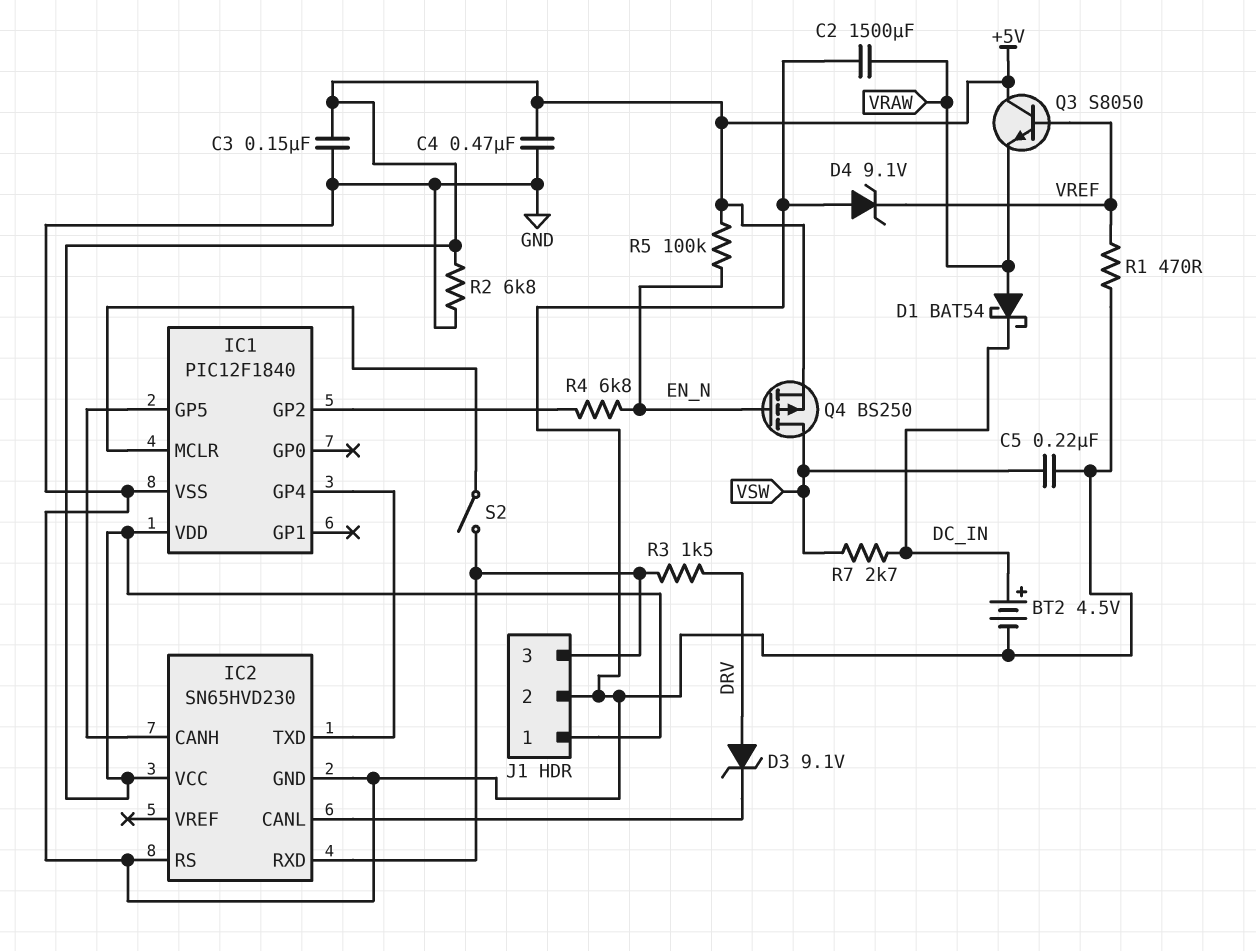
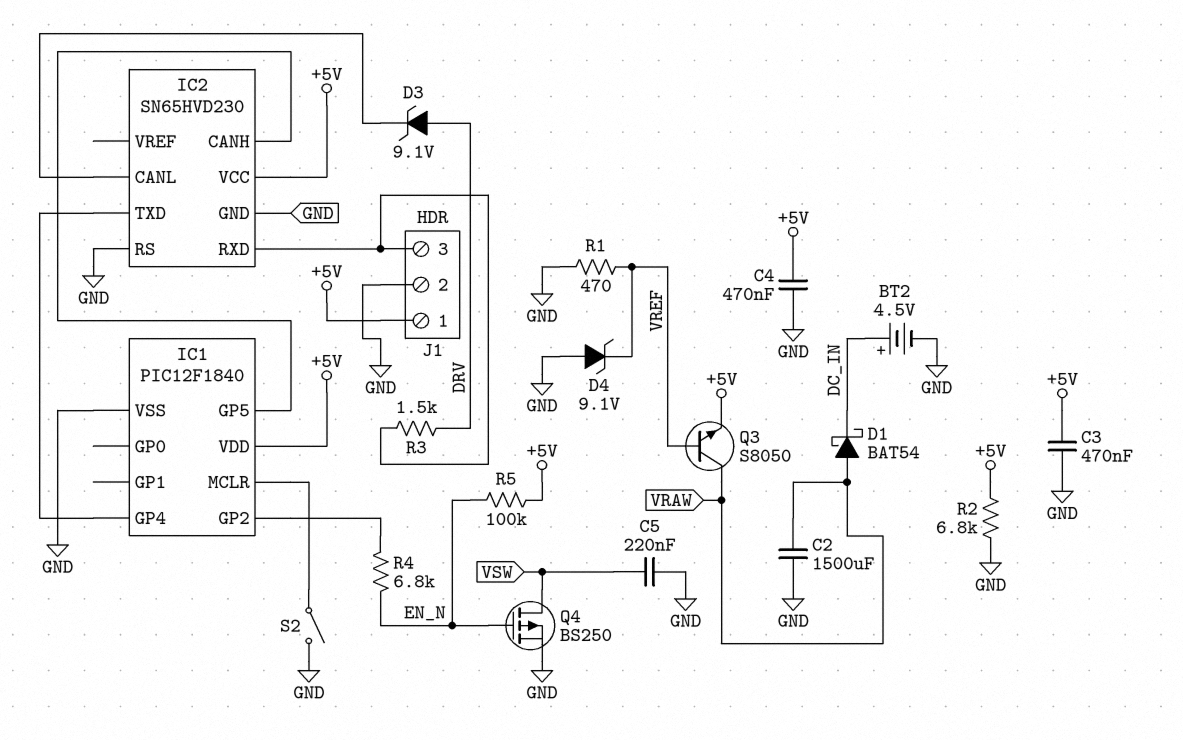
C3: 150nF (+5V, GND) -> 470nF (+5V, GND)
Q3: NPN S8050 (B VREF, C +5V, E VRAW) -> NPN S8050 (B VREF, C VRAW, E +5V)
Q4: PMOS BS250 (G EN_N, D VSW, S +5V) -> PMOS BS250 (G EN_N, D VSW, S GND)
R7: 2.7k (DC_IN, VSW) -> none
S2: switch (IC1/MCLR, IC2/RXD) -> switch (GND, IC1/MCLR)

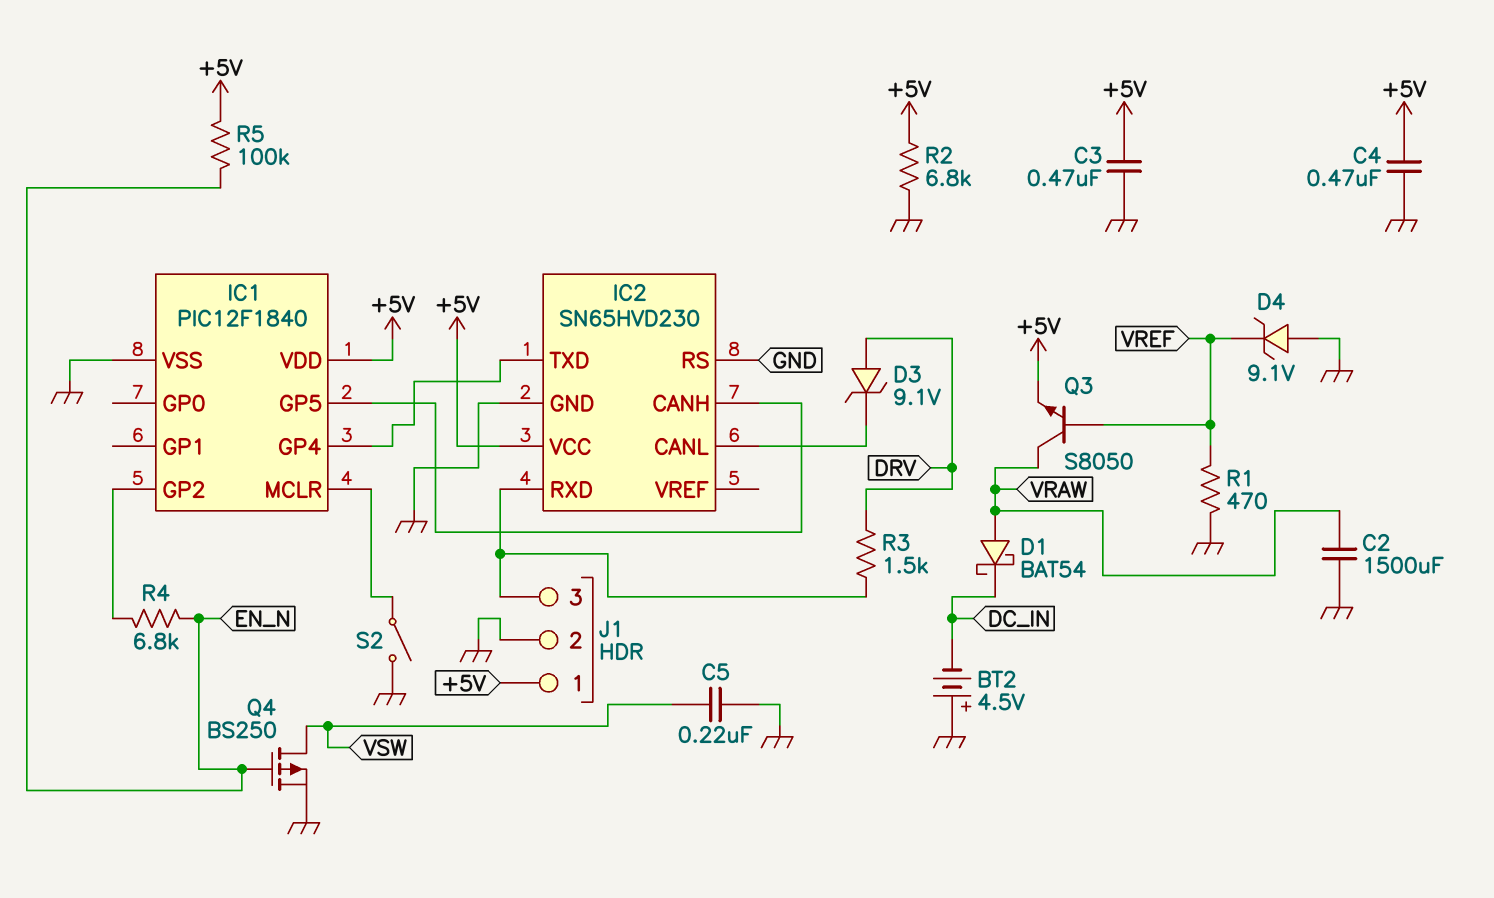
BT2: 4.5V (plus DC_IN, minus GND) -> 4.5V (plus GND, minus DC_IN)

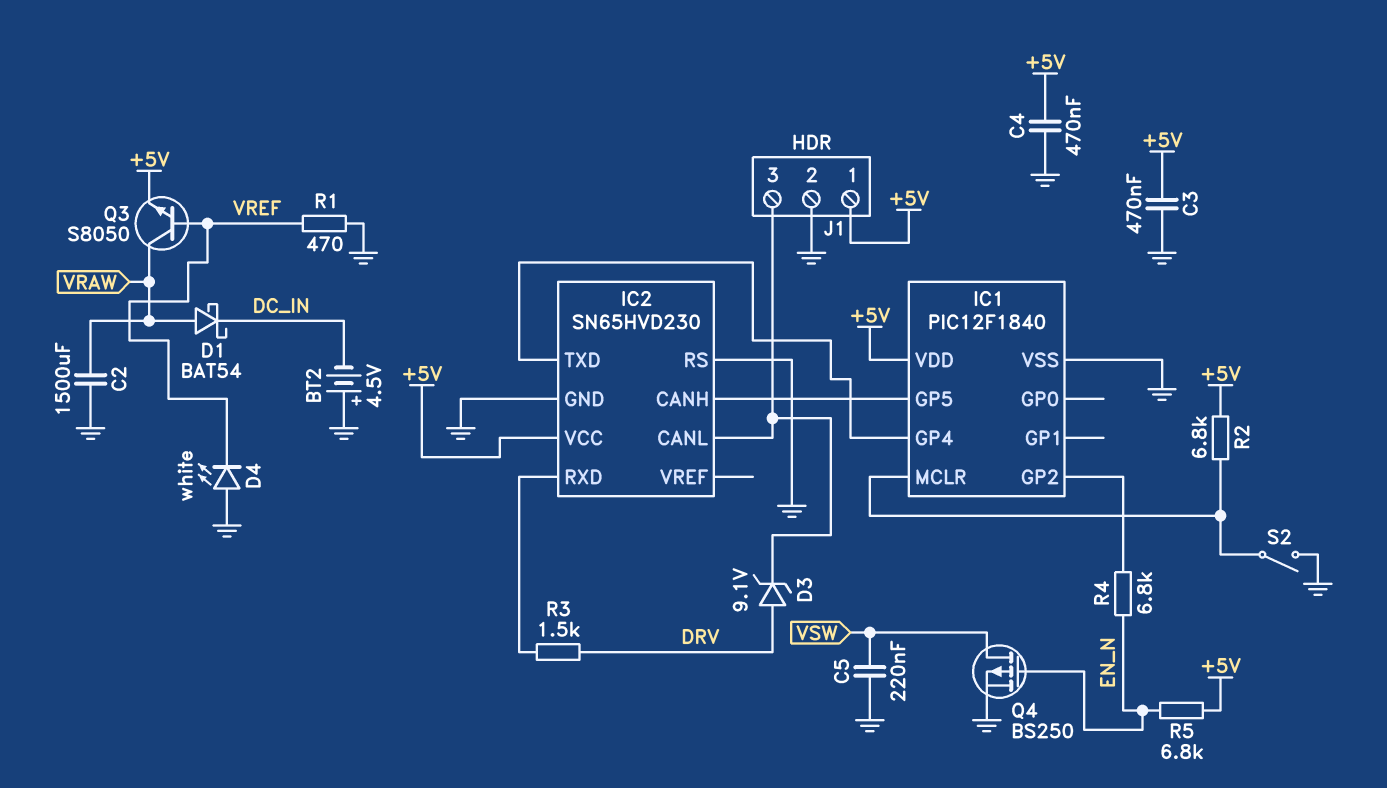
D4: zener 9.1V (A GND, K VREF) -> LED white (A GND, K VREF)
J1 pin 3: IC2/RXD -> IC2/CANL
R2: 6.8k (+5V, GND) -> 6.8k (+5V, IC1/MCLR)
R5: 100k (+5V, EN_N) -> 6.8k (+5V, EN_N)

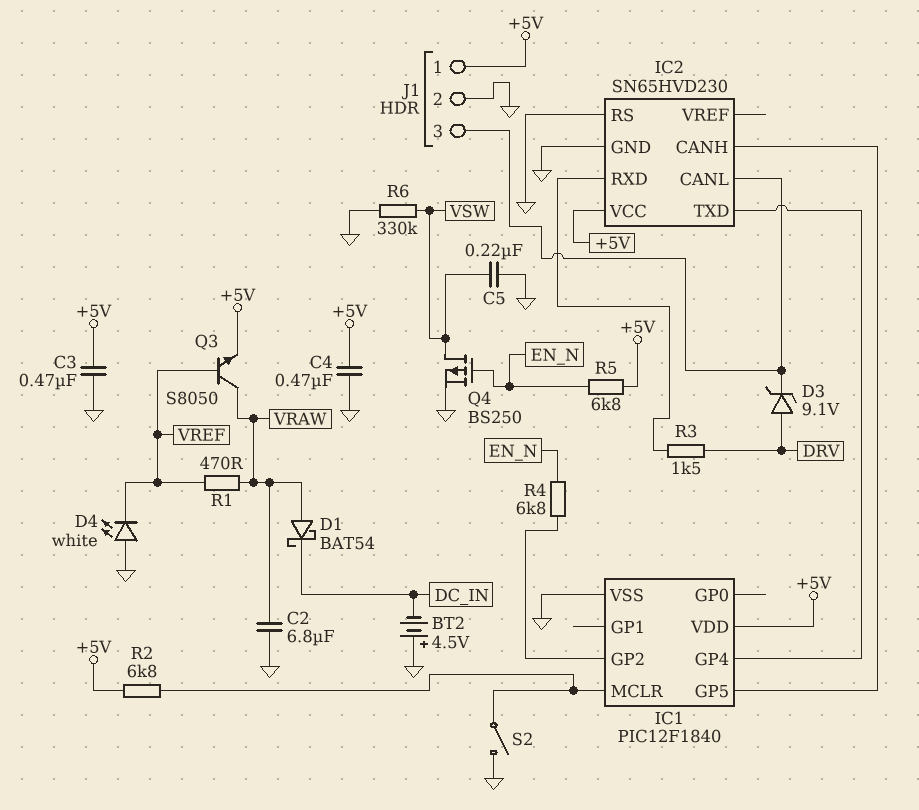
C2: 1500uF (GND, VRAW) -> 6.8uF (GND, VRAW)
R1: 470 (GND, VREF) -> 470 (VRAW, VREF)
R6: none -> 330k (GND, VSW)

